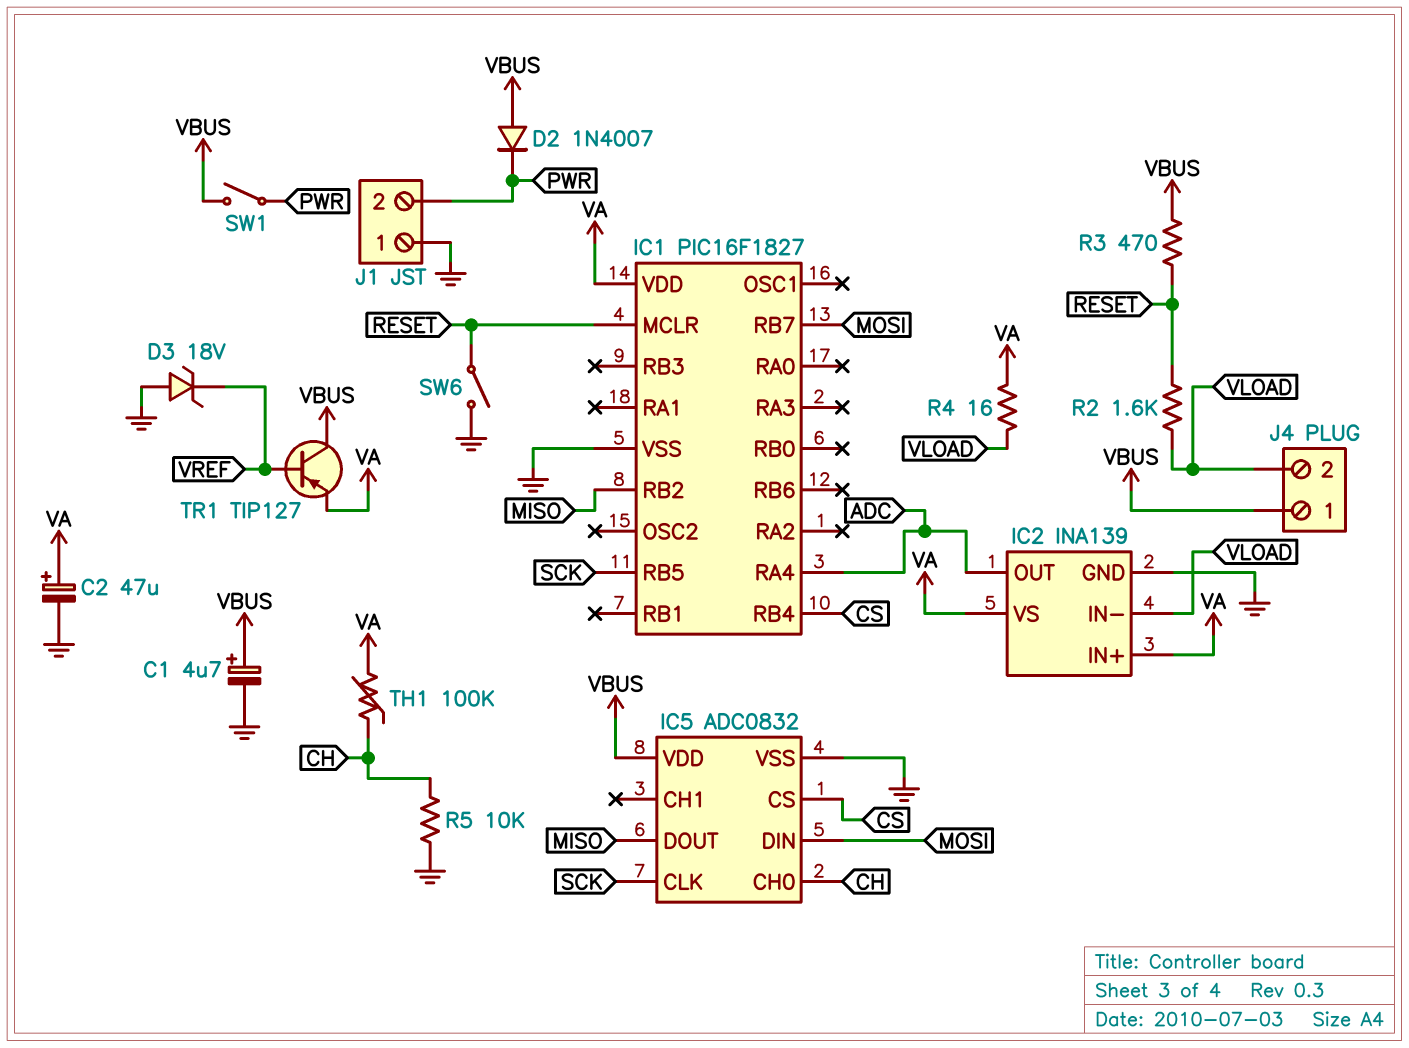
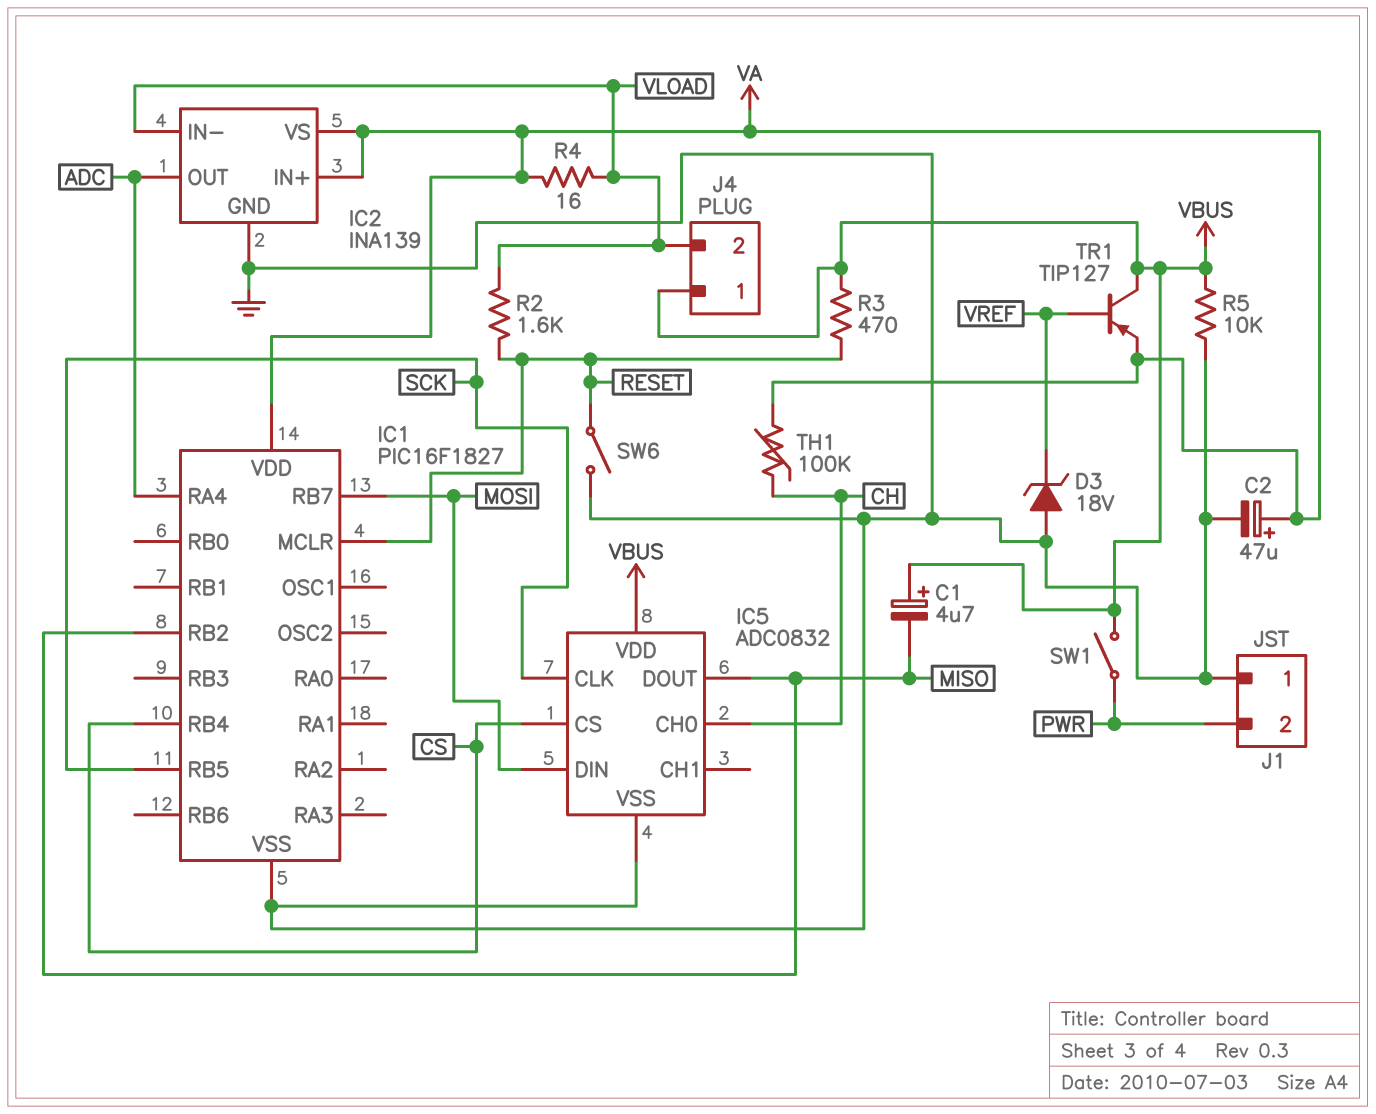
C1: 4.7uF (plus VBUS, minus GND) -> 4.7uF (plus VBUS, minus MISO)
D2: diode 1N4007 (A VBUS, K PWR) -> none
R5: 10k (CH, GND) -> 10k (GND, VBUS)

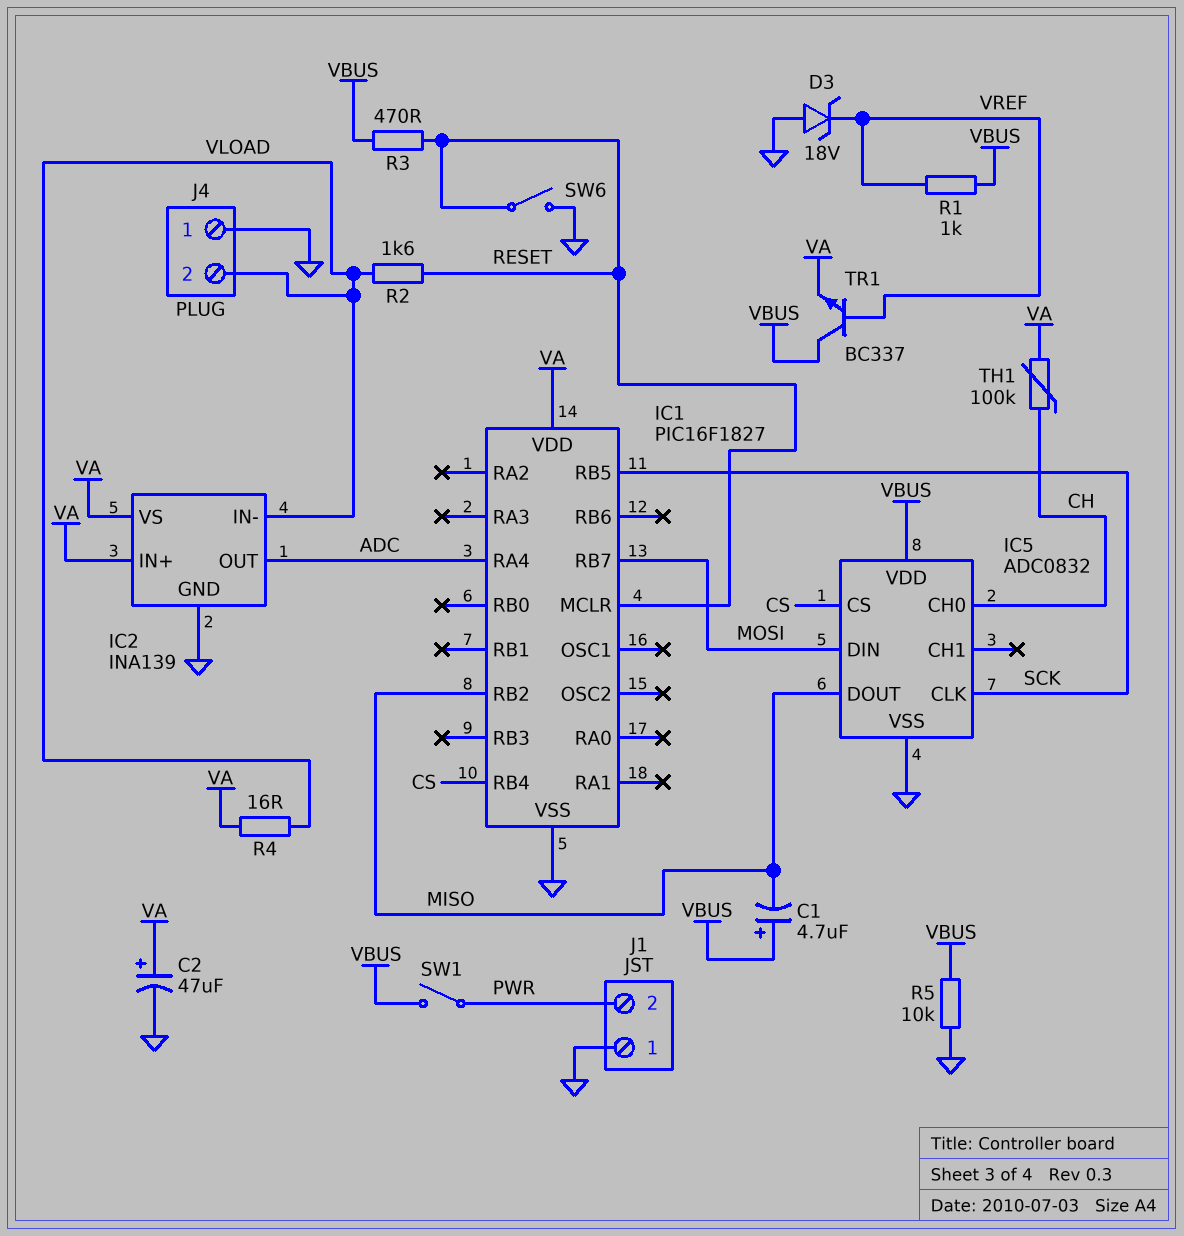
J4 pin 1: VBUS -> GND
R1: none -> 1k (VBUS, VREF)
TR1: PNP TIP127 (B VREF, C VBUS, E VA) -> NPN BC337 (B VREF, C VBUS, E VA)

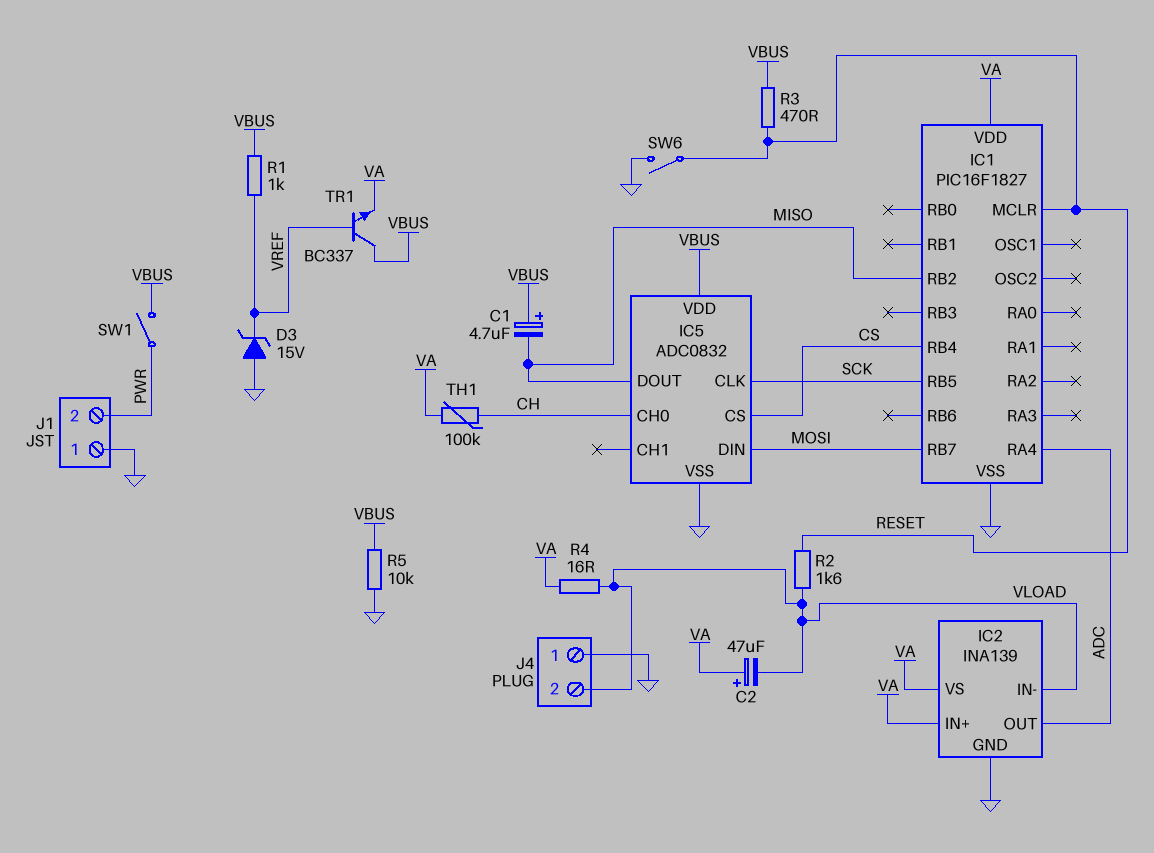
C2: 47uF (plus VA, minus GND) -> 47uF (plus VA, minus VLOAD)
D3: zener 18V (A GND, K VREF) -> zener 15V (A GND, K VREF)

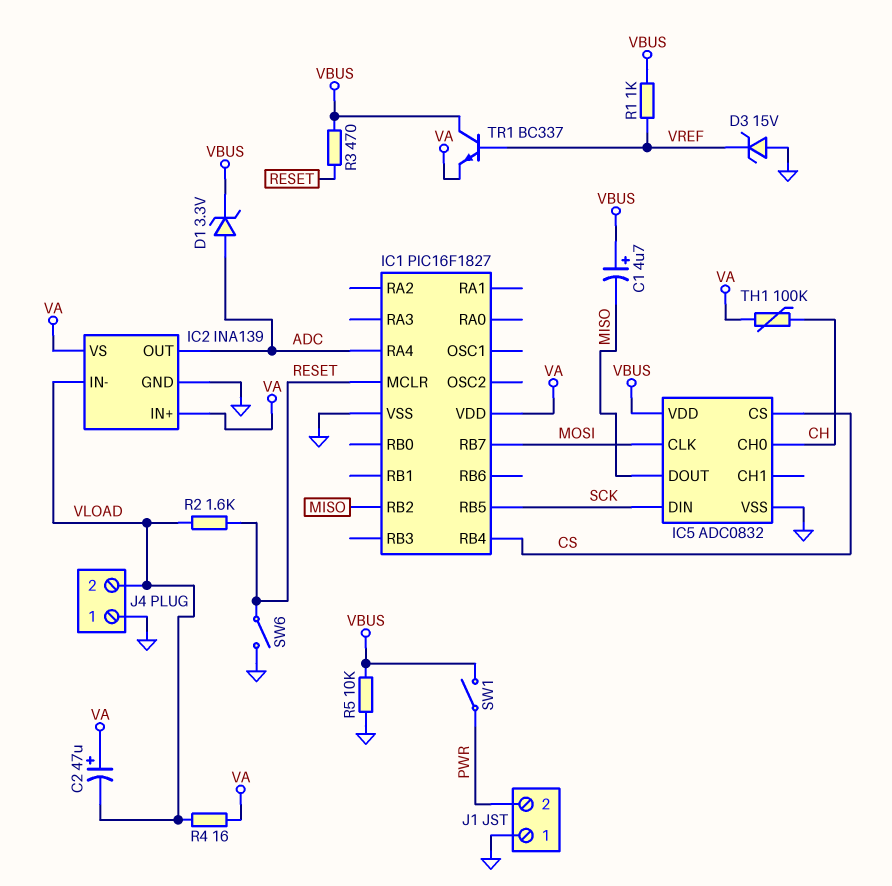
D1: none -> zener 3.3V (A ADC, K VBUS)
IC5 pin CLK: SCK -> MOSI
IC5 pin DIN: MOSI -> SCK

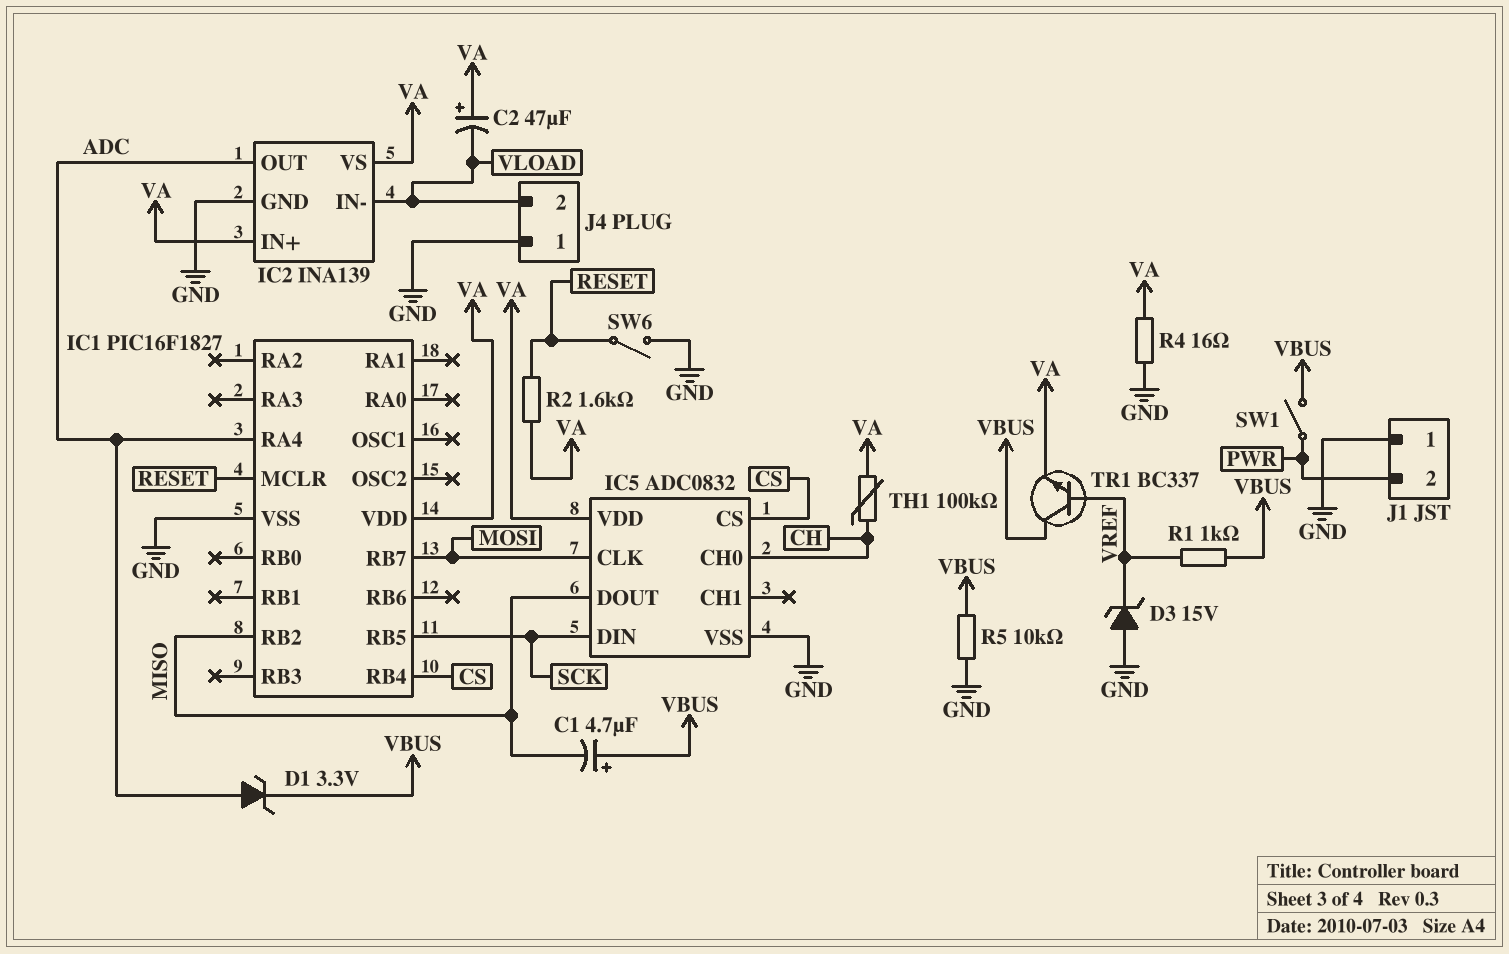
IC5 pin VDD: VBUS -> VA
R2: 1.6k (RESET, VLOAD) -> 1.6k (RESET, VA)
R3: 470 (RESET, VBUS) -> none
R4: 16 (VA, VLOAD) -> 16 (GND, VA)

